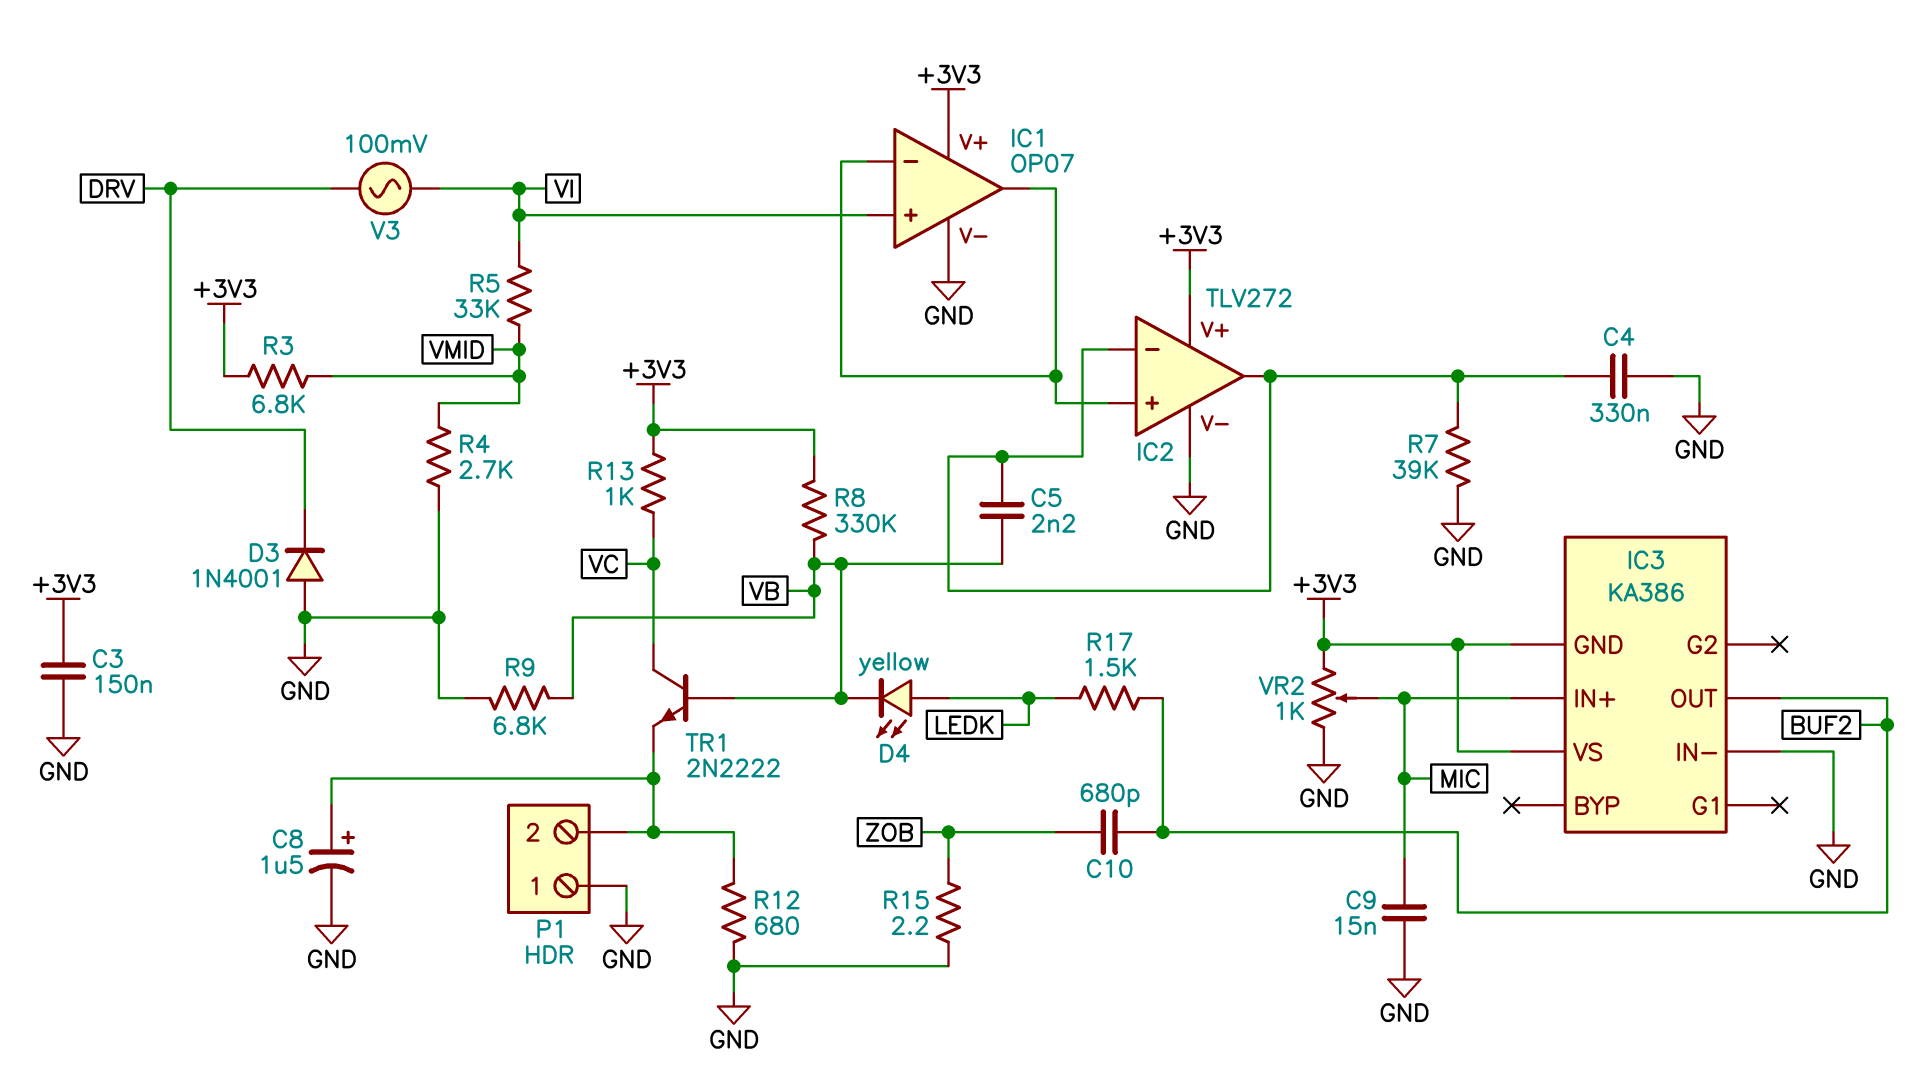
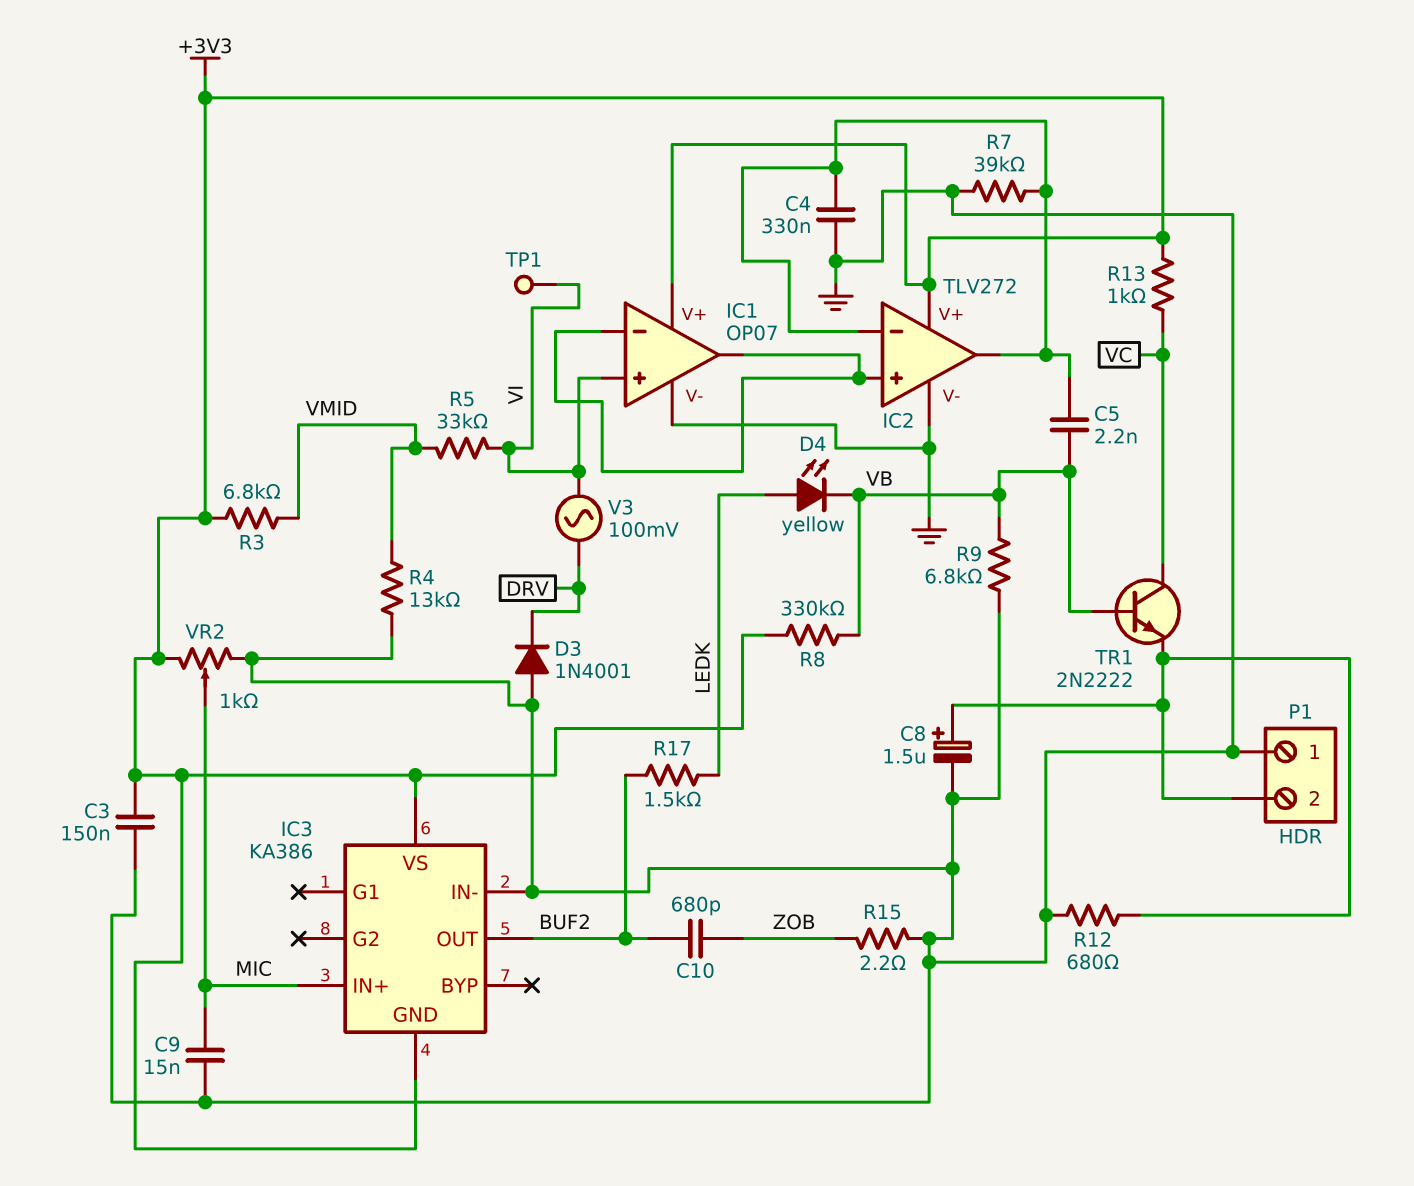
R4: 2.7k (GND, VMID) -> 13k (GND, VMID)
TP1: none -> test point (VI)

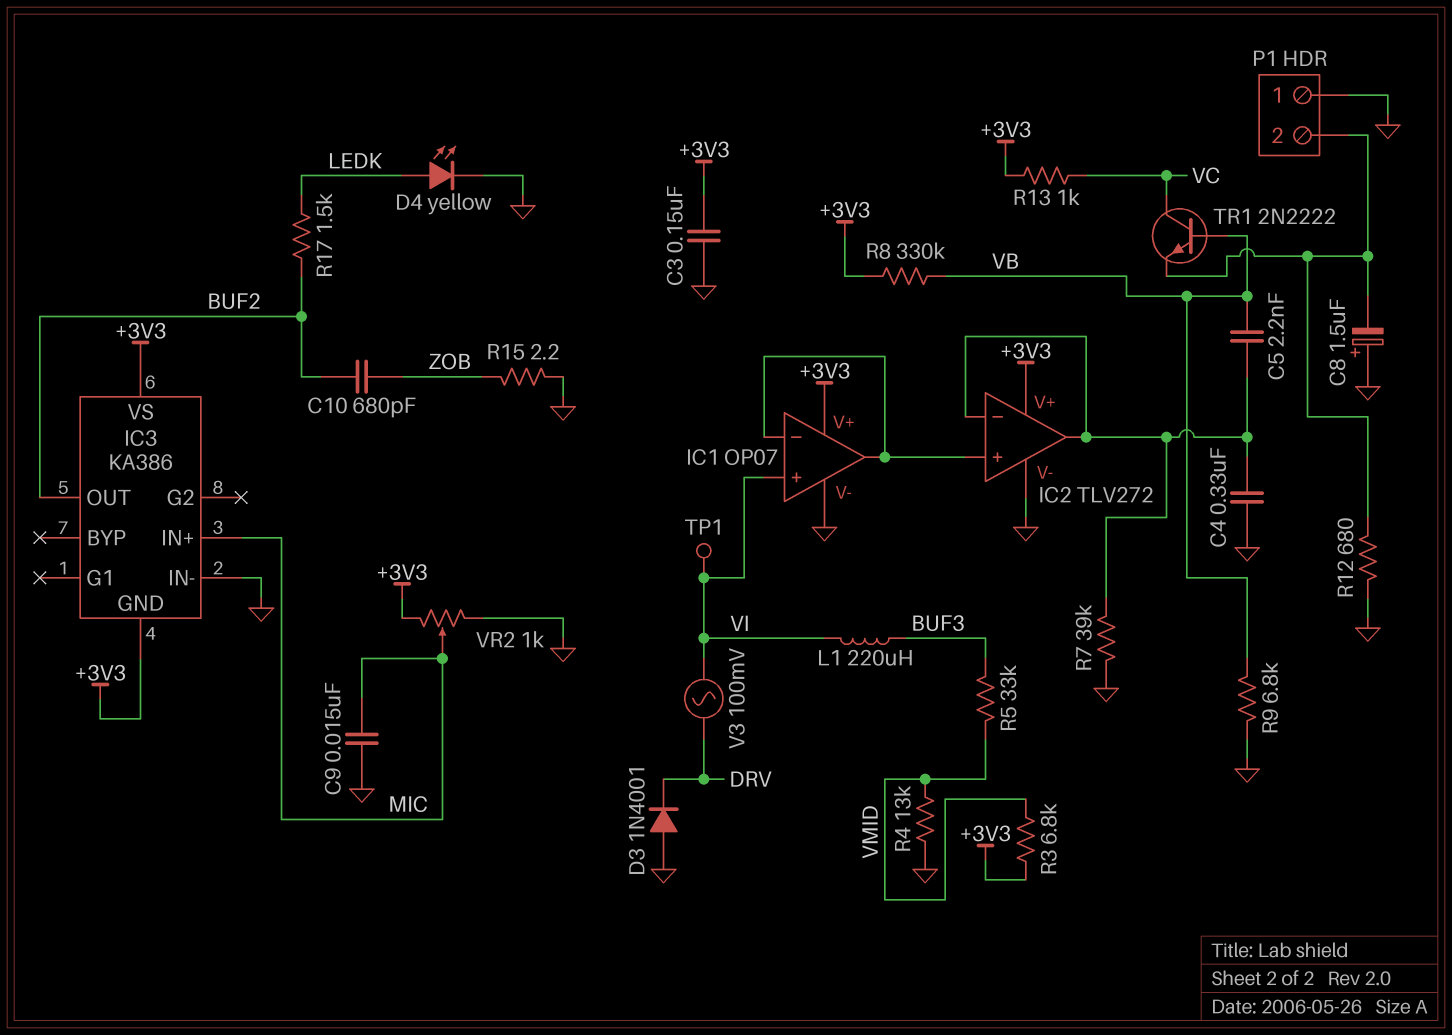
C8: 1.5uF (plus P1/2, minus GND) -> 1.5uF (plus GND, minus P1/2)
D4: LED yellow (A LEDK, K VB) -> LED yellow (A LEDK, K GND)
L1: none -> 220uH (BUF3, VI)
R5: 33k (VI, VMID) -> 33k (BUF3, VMID)

